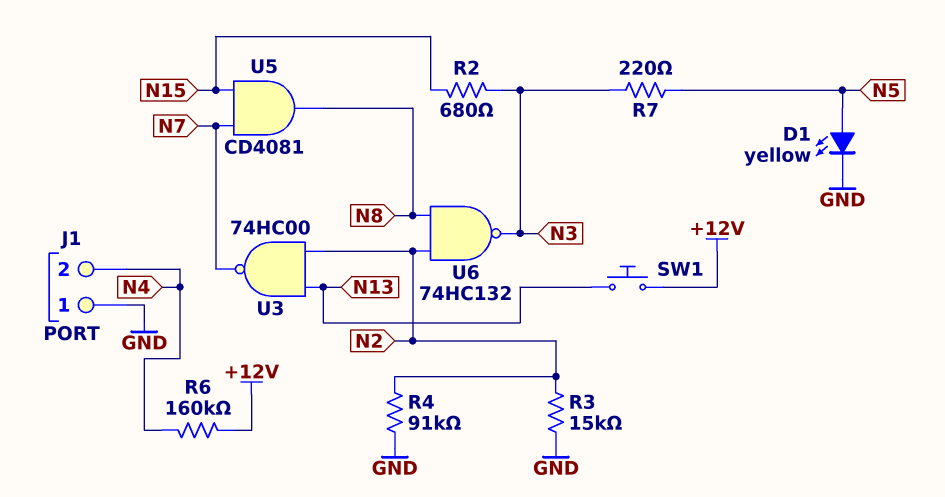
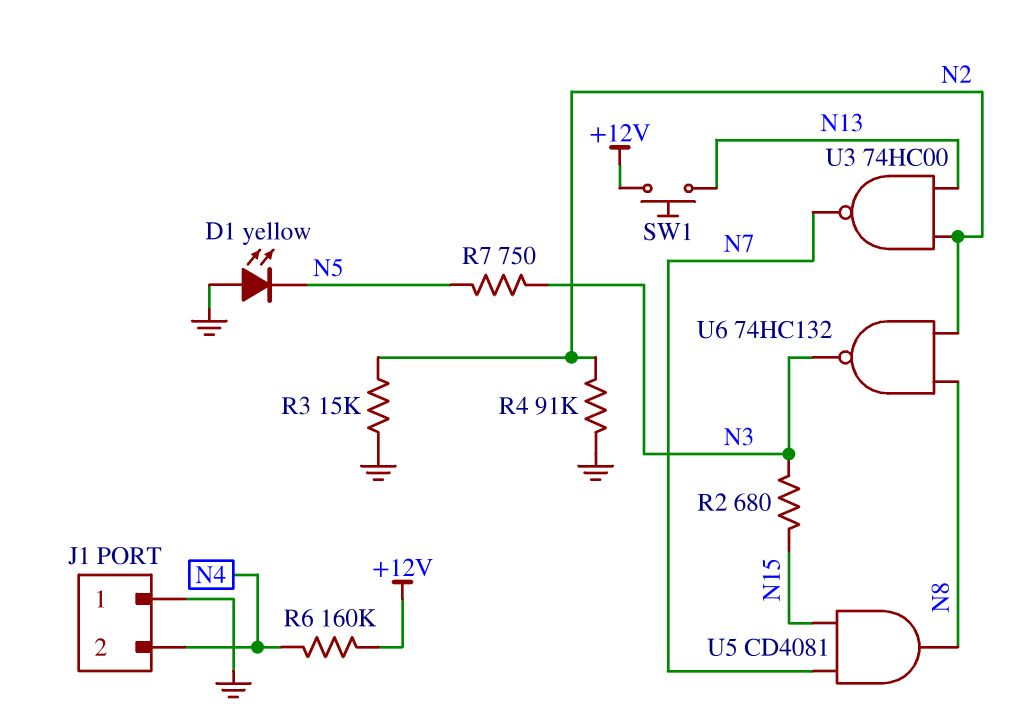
D1: LED yellow (A N5, K GND) -> LED yellow (A GND, K N5)
R7: 220 (N3, N5) -> 750 (N3, N5)

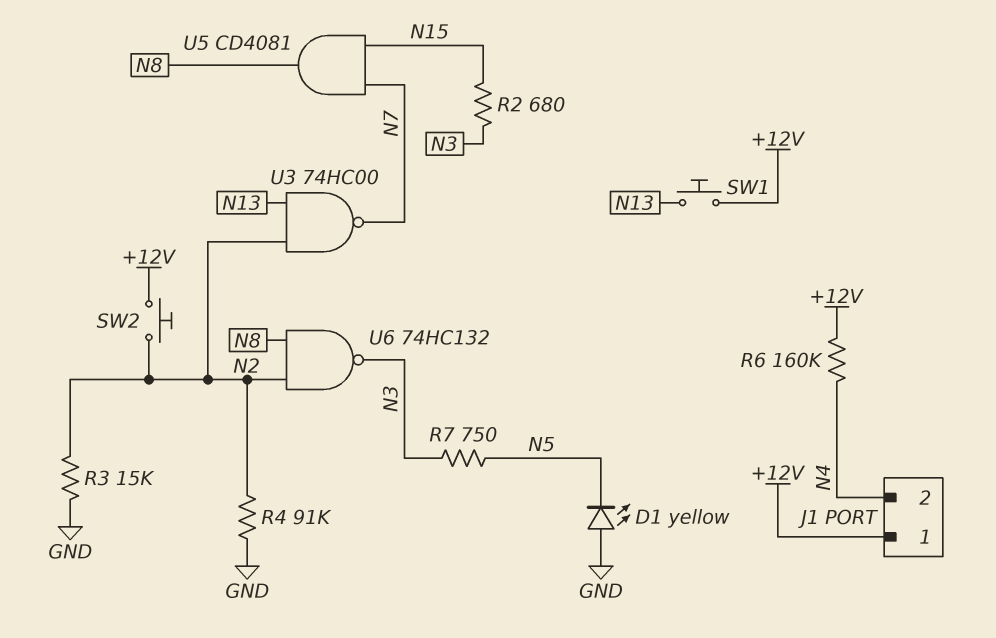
J1 pin 1: GND -> +12V
SW2: none -> button (+12V, N2)

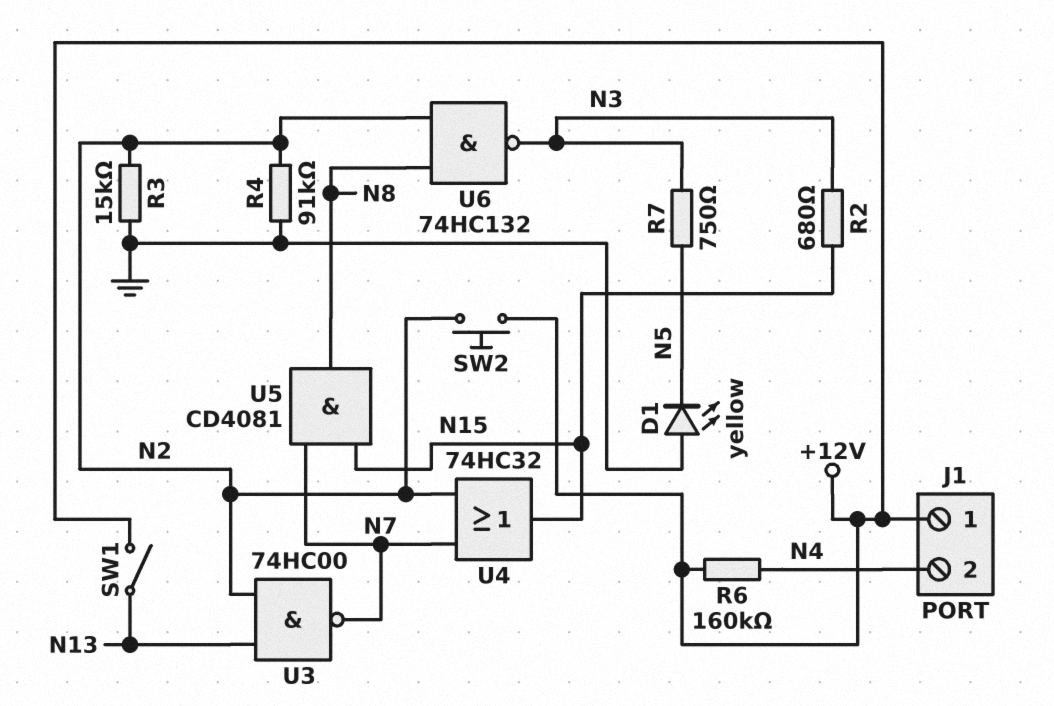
SW1: button (+12V, N13) -> switch (+12V, N13)
U4: none -> OR 74HC32 (in N2, in N7, out N15)

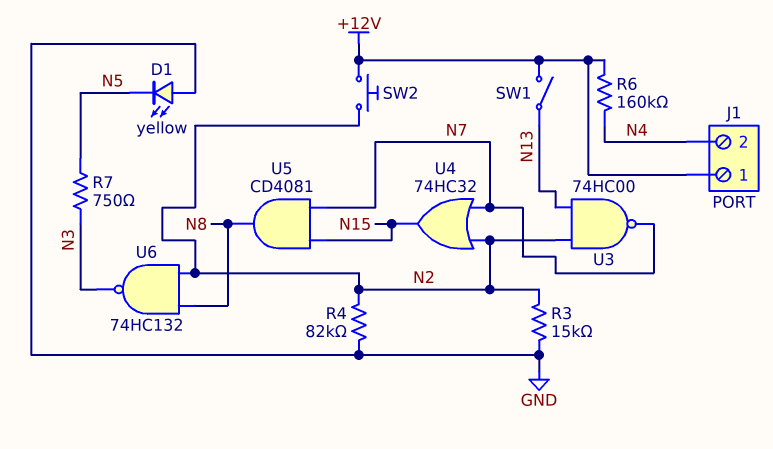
R2: 680 (N3, N15) -> none
R4: 91k (GND, N2) -> 82k (GND, N2)

